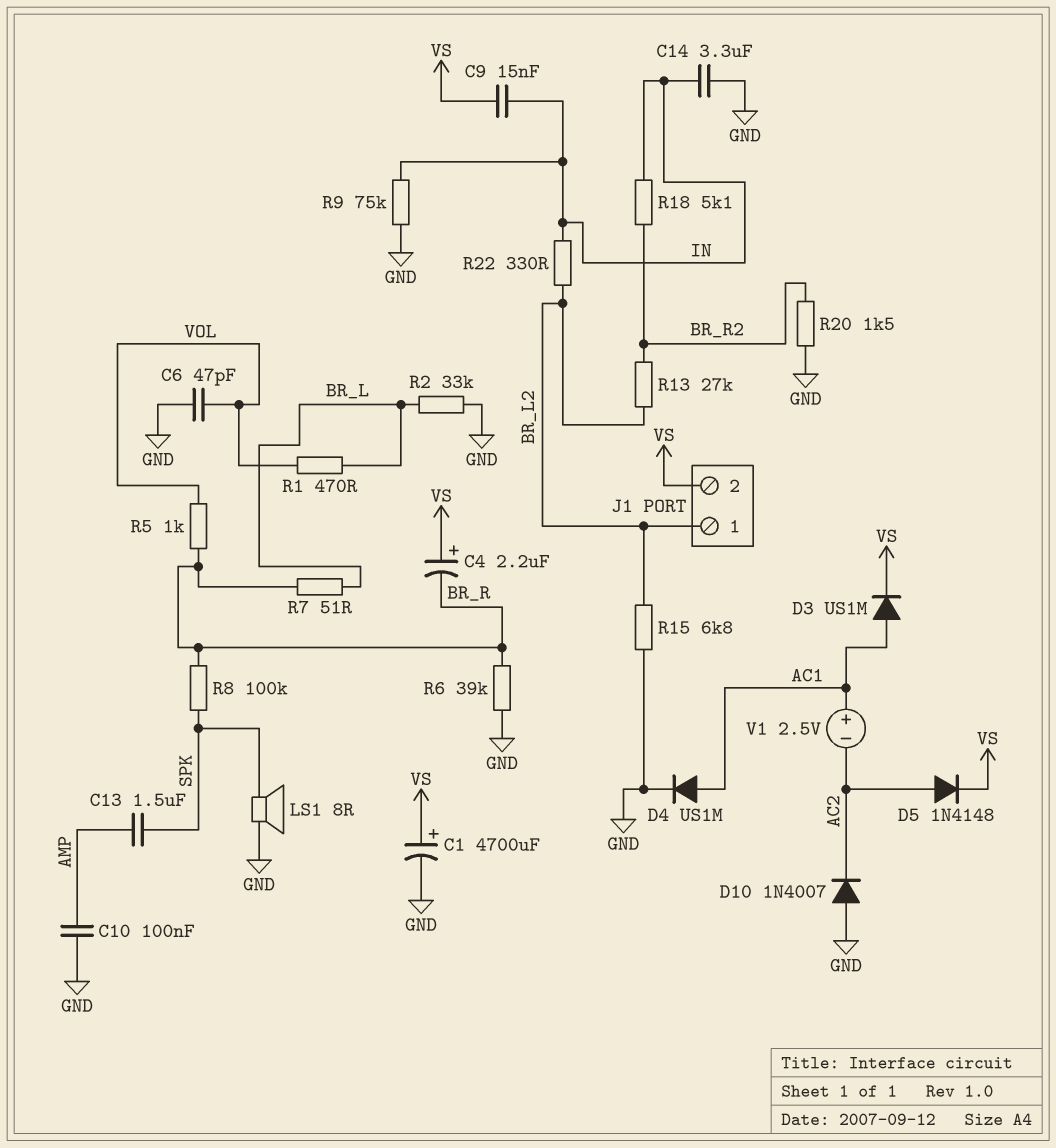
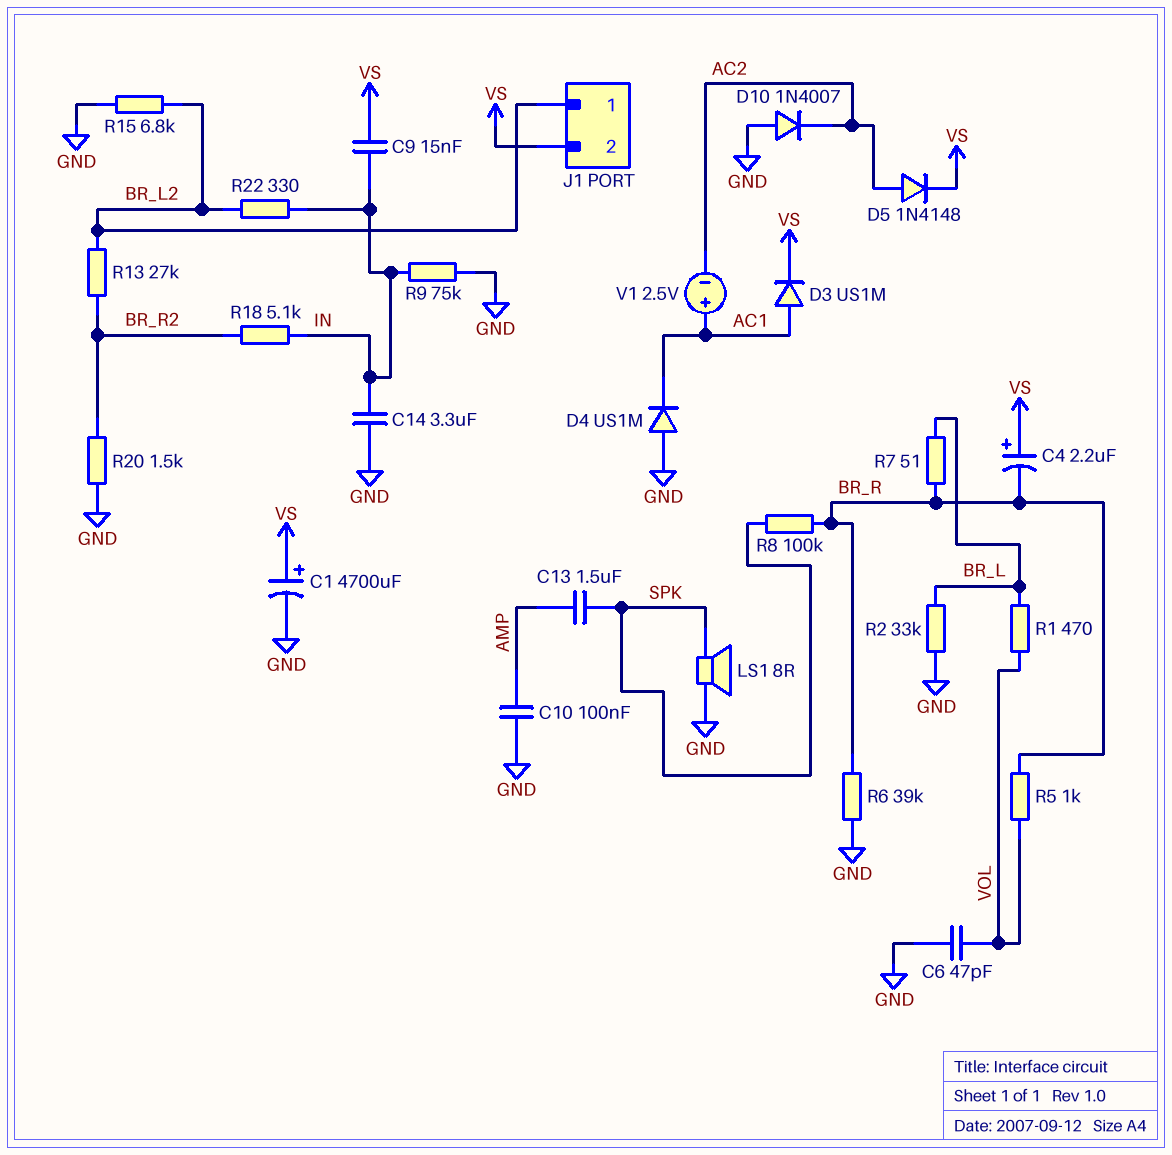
D4: diode US1M (A AC1, K GND) -> diode US1M (A GND, K AC1)

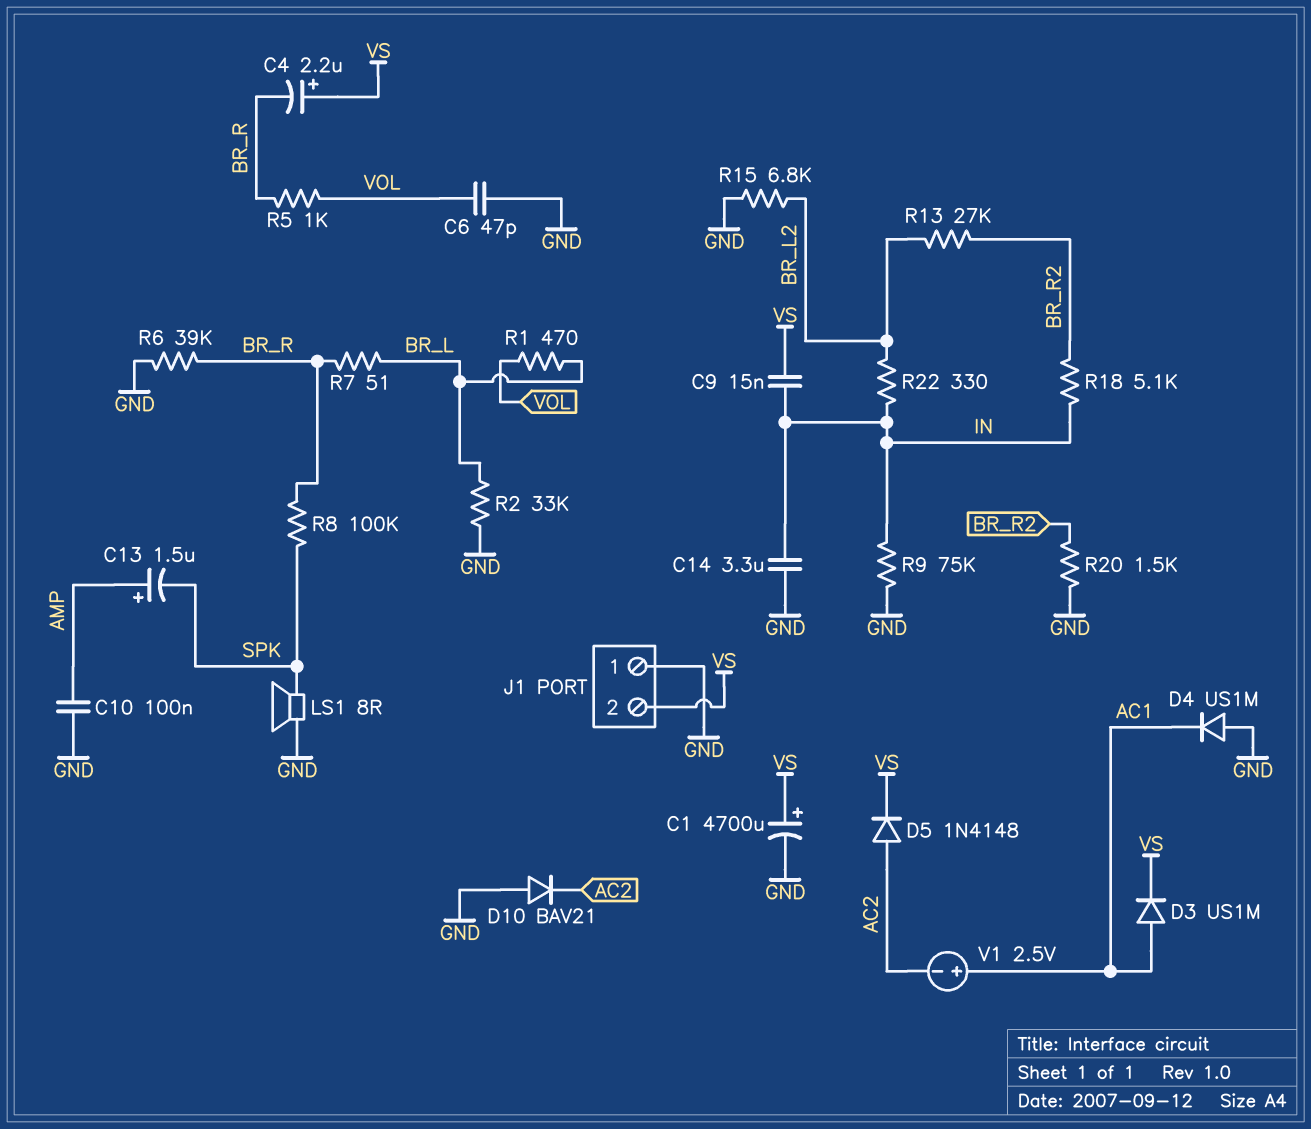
C13: 1.5uF (AMP, SPK) -> 1.5uF (plus AMP, minus SPK)
D10: diode 1N4007 (A GND, K AC2) -> diode BAV21 (A GND, K AC2)
J1 pin 1: BR_L2 -> GND

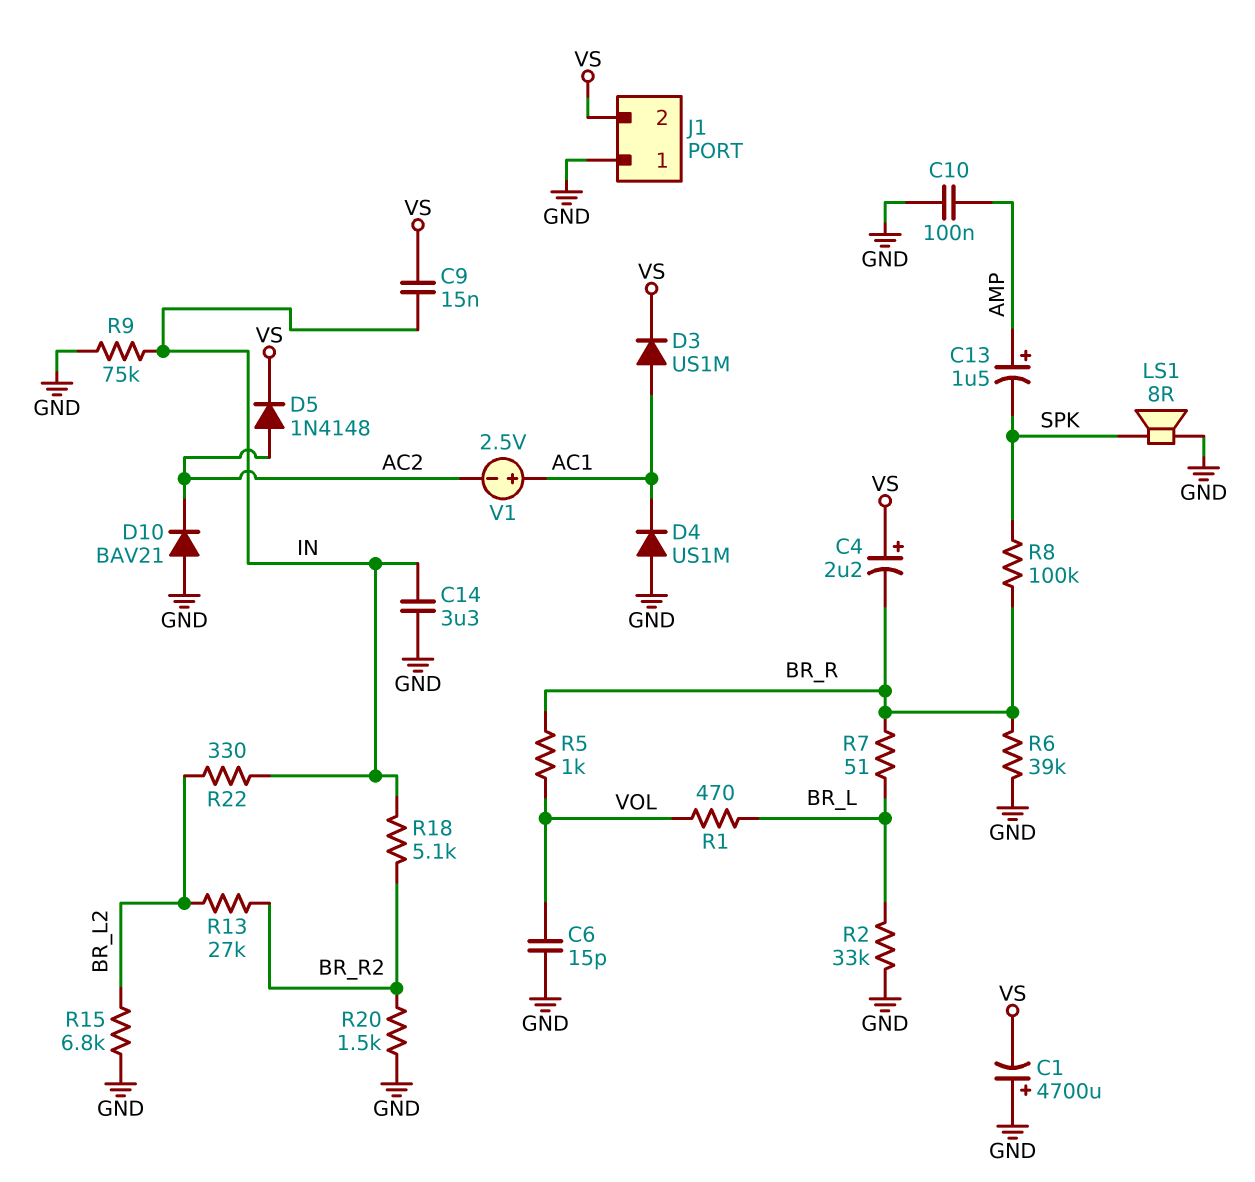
C1: 4700uF (plus VS, minus GND) -> 4700uF (plus GND, minus VS)
C6: 47pF (GND, VOL) -> 15pF (GND, VOL)

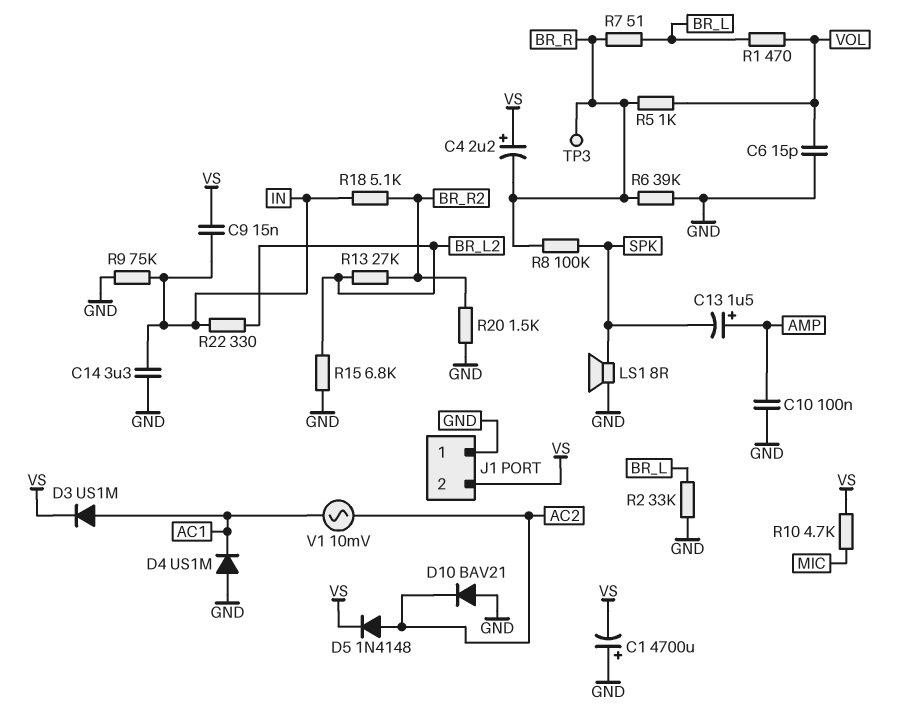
R10: none -> 4.7k (MIC, VS)
TP3: none -> test point (BR_R)
V1: 2.5V (plus AC1, minus AC2) -> AC 10mV (AC1, AC2)

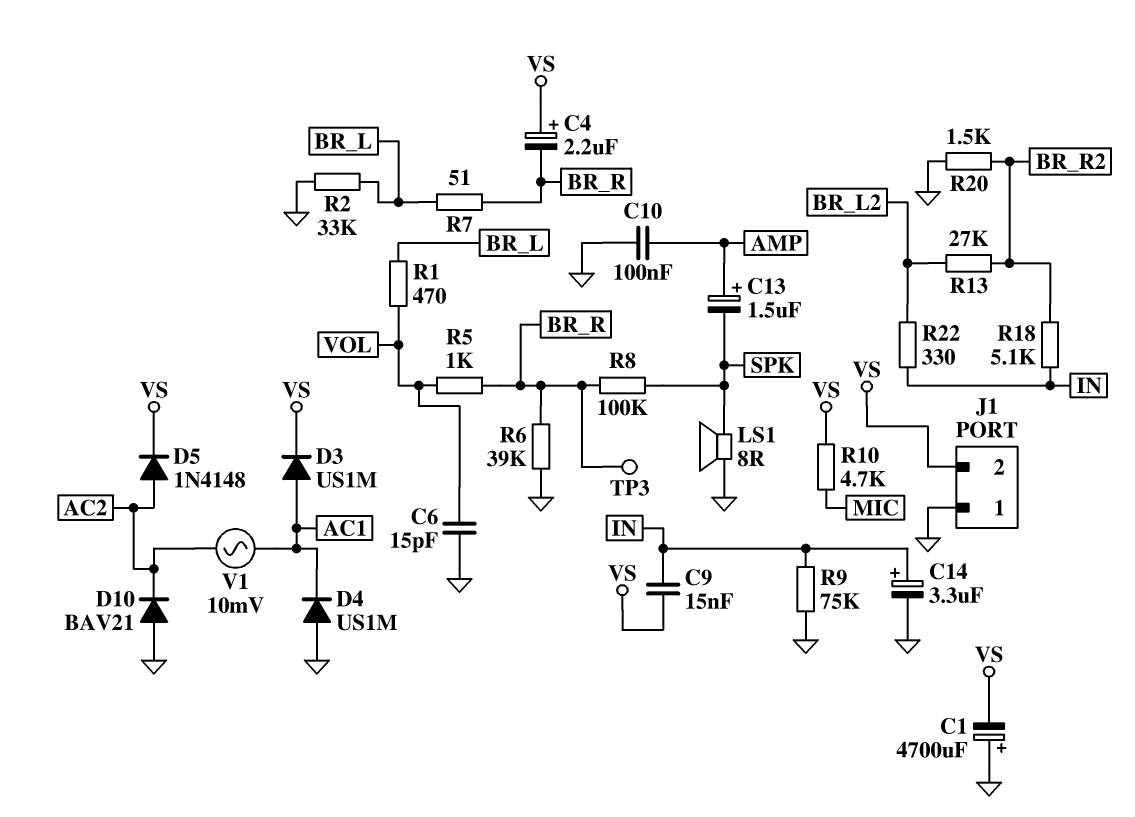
C14: 3.3uF (GND, IN) -> 3.3uF (plus IN, minus GND)
R15: 6.8k (BR_L2, GND) -> none

